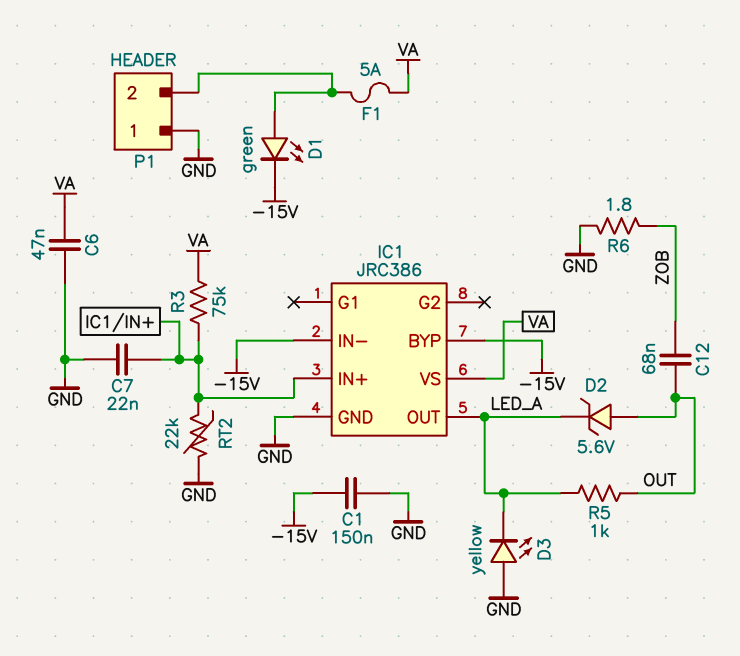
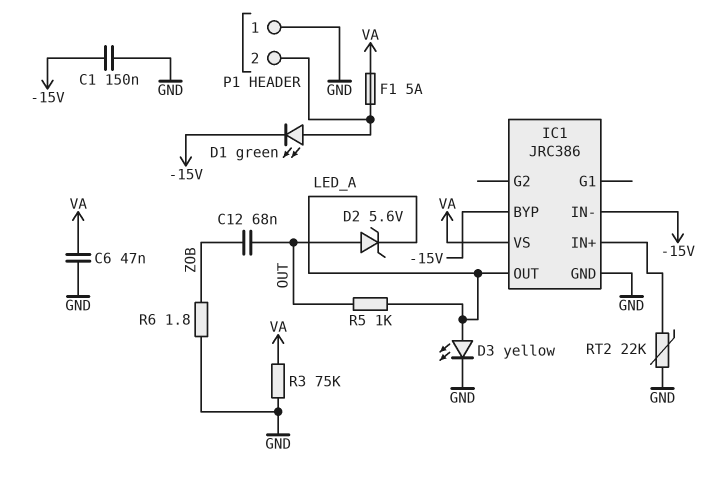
C7: 22nF (GND, IC1/IN+) -> none
D3: LED yellow (A GND, K LED_A) -> LED yellow (A LED_A, K GND)
R3: 75k (IC1/IN+, VA) -> 75k (GND, VA)

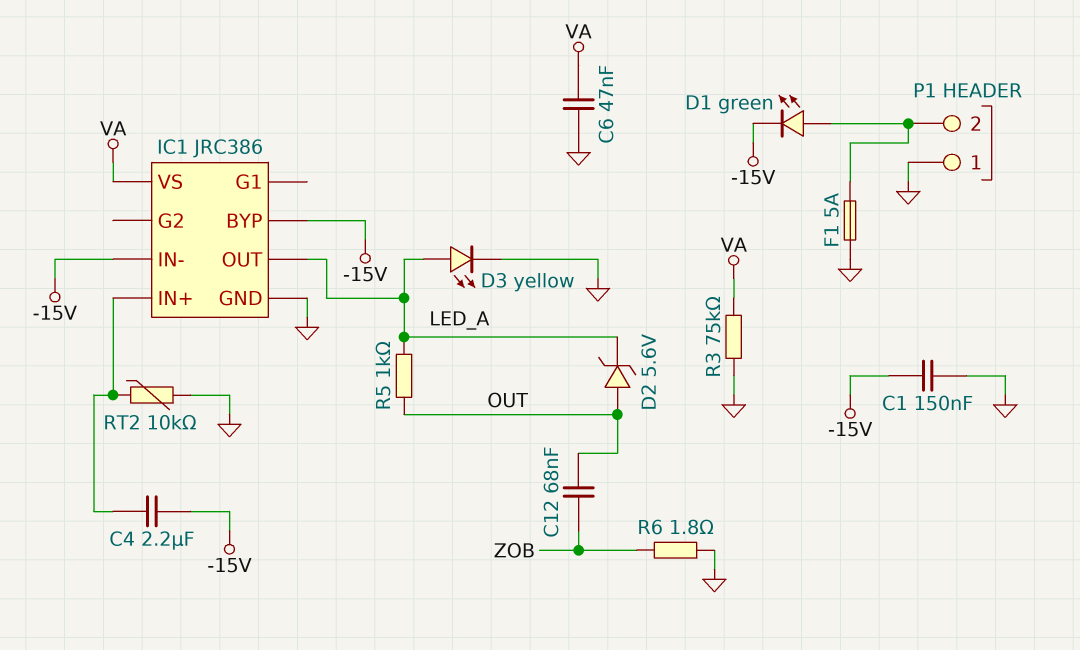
C4: none -> 2.2uF (-15V, IC1/IN+)
F1: 5A (P1/2, VA) -> 5A (GND, P1/2)
RT2: 22k (GND, IC1/IN+) -> 10k (GND, IC1/IN+)

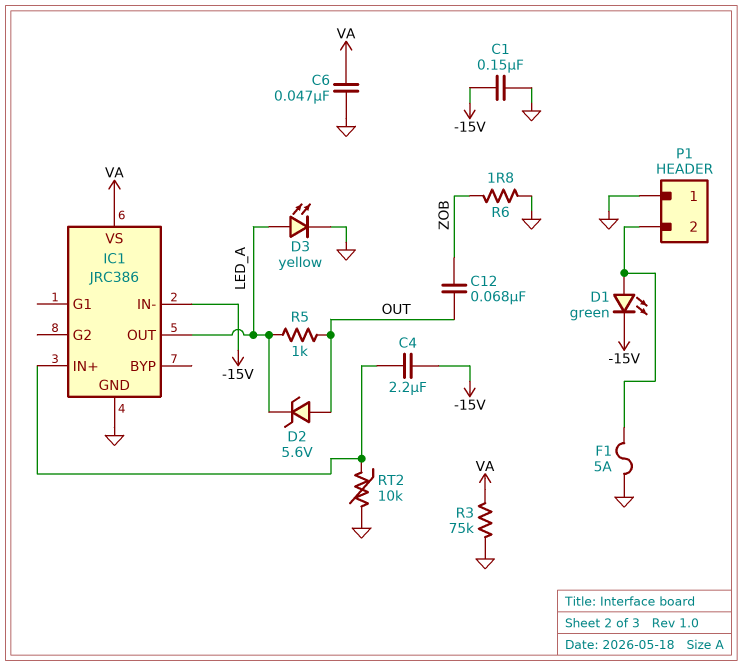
IC1 pin BYP: -15V -> none

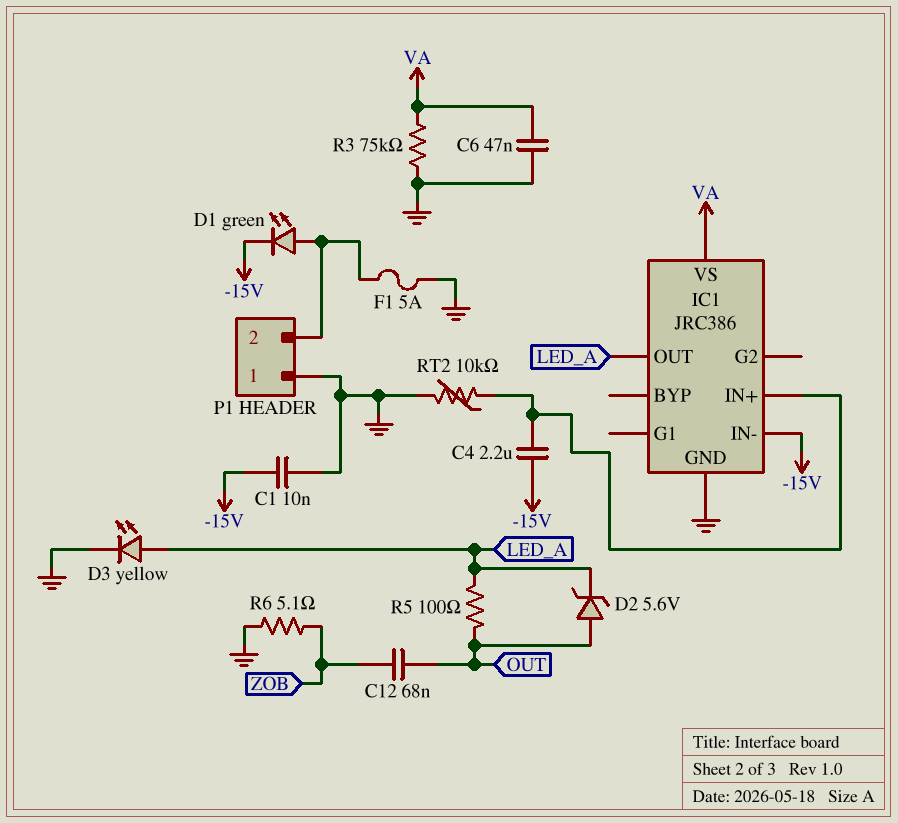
C1: 150nF (-15V, GND) -> 10nF (-15V, GND)
R5: 1k (LED_A, OUT) -> 100 (LED_A, OUT)
R6: 1.8 (GND, ZOB) -> 5.1 (GND, ZOB)

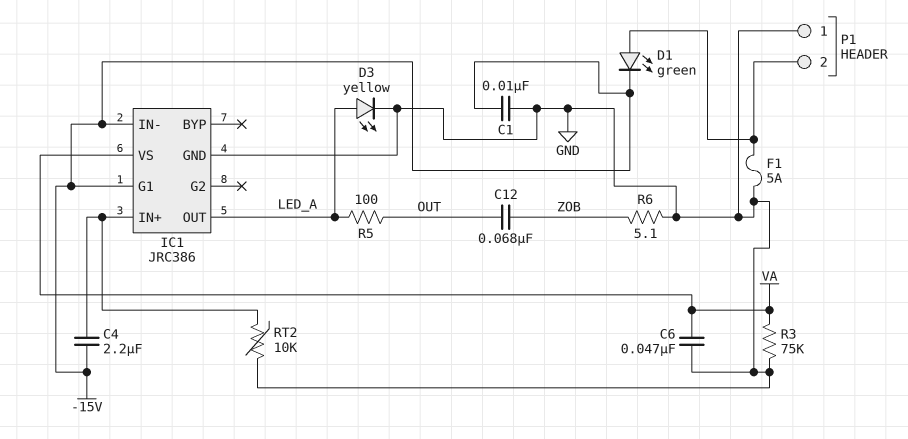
D2: zener 5.6V (A OUT, K LED_A) -> none
IC1 pin G1: none -> -15V

